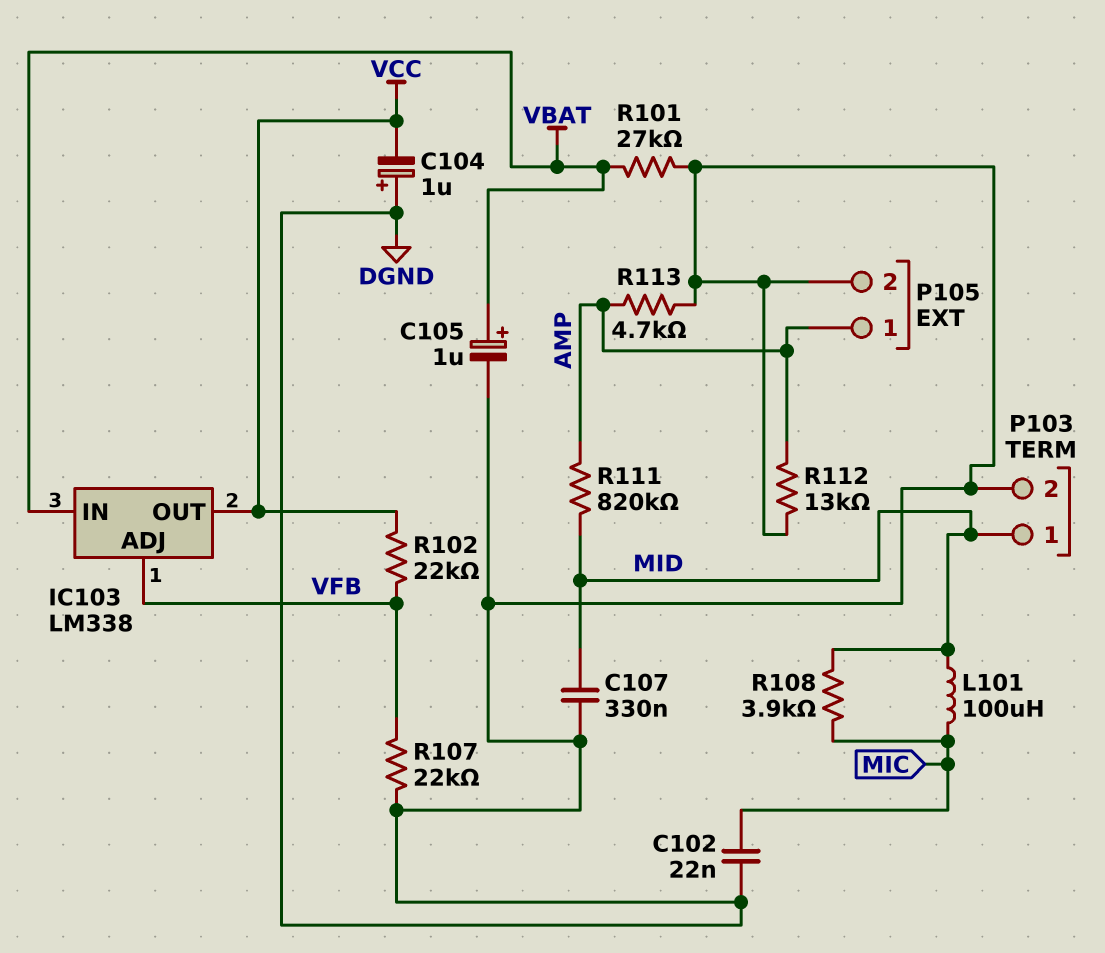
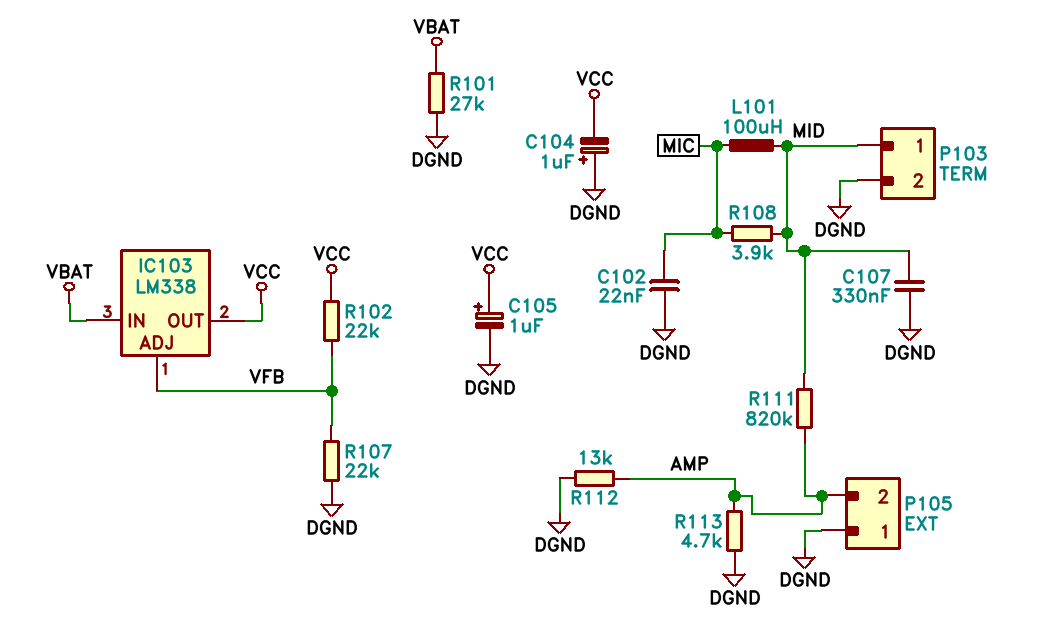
C105: 1uF (plus VBAT, minus DGND) -> 1uF (plus VCC, minus DGND)
P105 pin 1: AMP -> DGND
P105 pin 2: DGND -> AMP

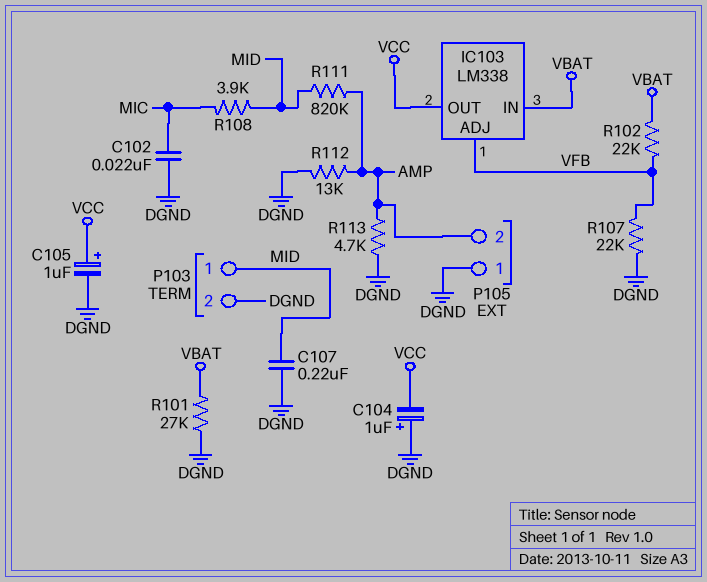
C107: 330nF (DGND, MID) -> 220nF (DGND, MID)
L101: 100uH (MIC, MID) -> none
R102: 22k (VCC, VFB) -> 22k (VBAT, VFB)

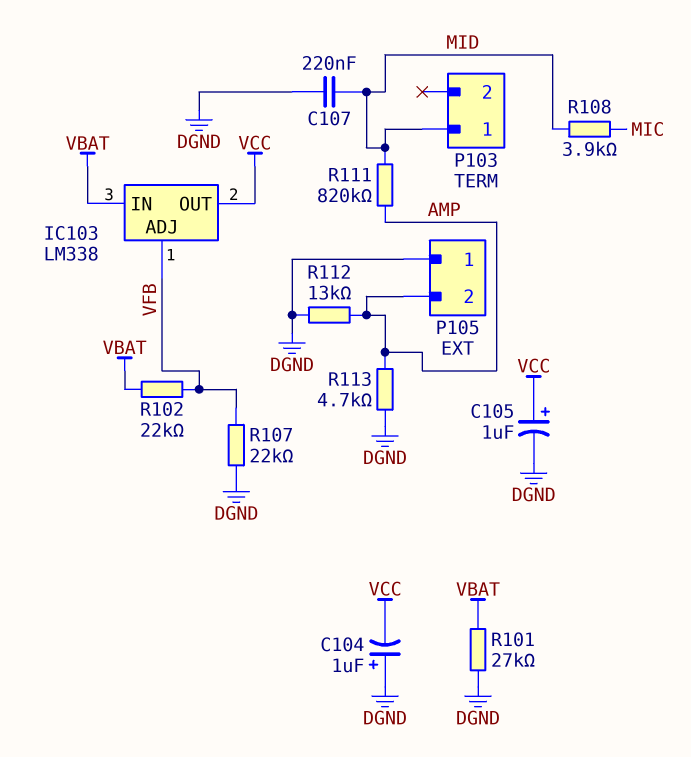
C102: 22nF (DGND, MIC) -> none
P103 pin 2: DGND -> none

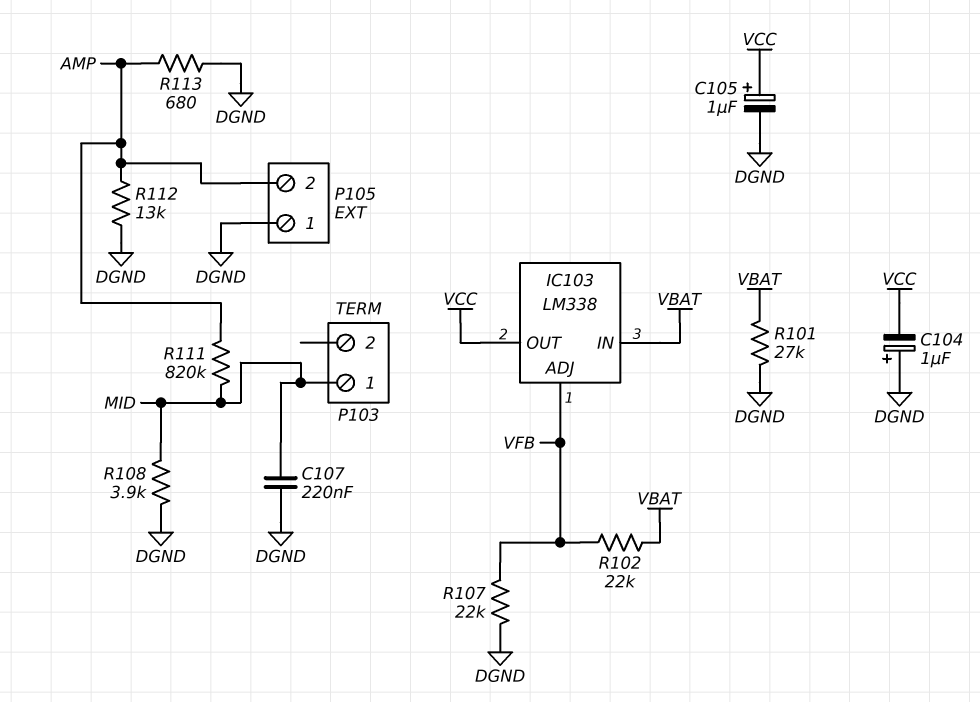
R108: 3.9k (MIC, MID) -> 3.9k (DGND, MID)
R113: 4.7k (AMP, DGND) -> 680 (AMP, DGND)

